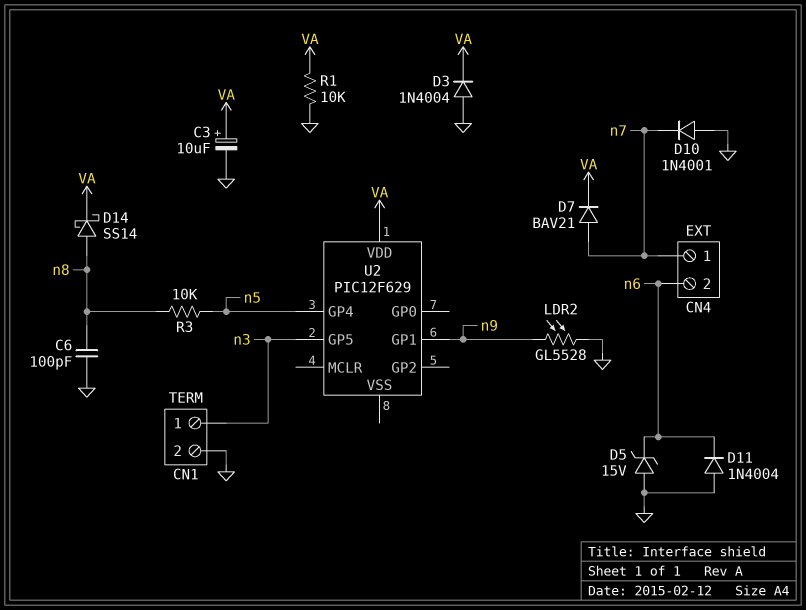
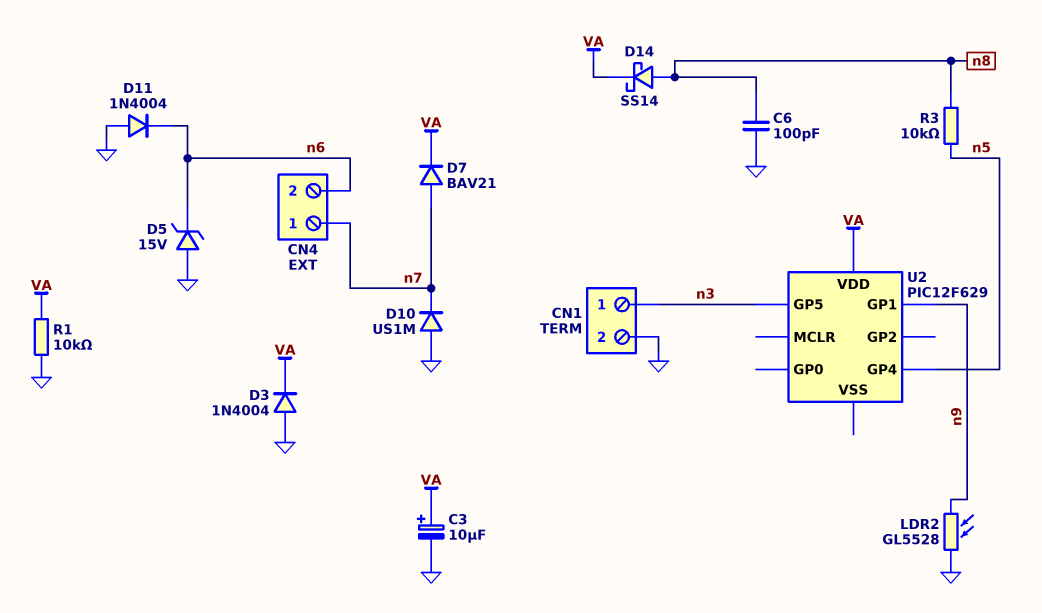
D10: diode 1N4001 (A GND, K n7) -> diode US1M (A GND, K n7)

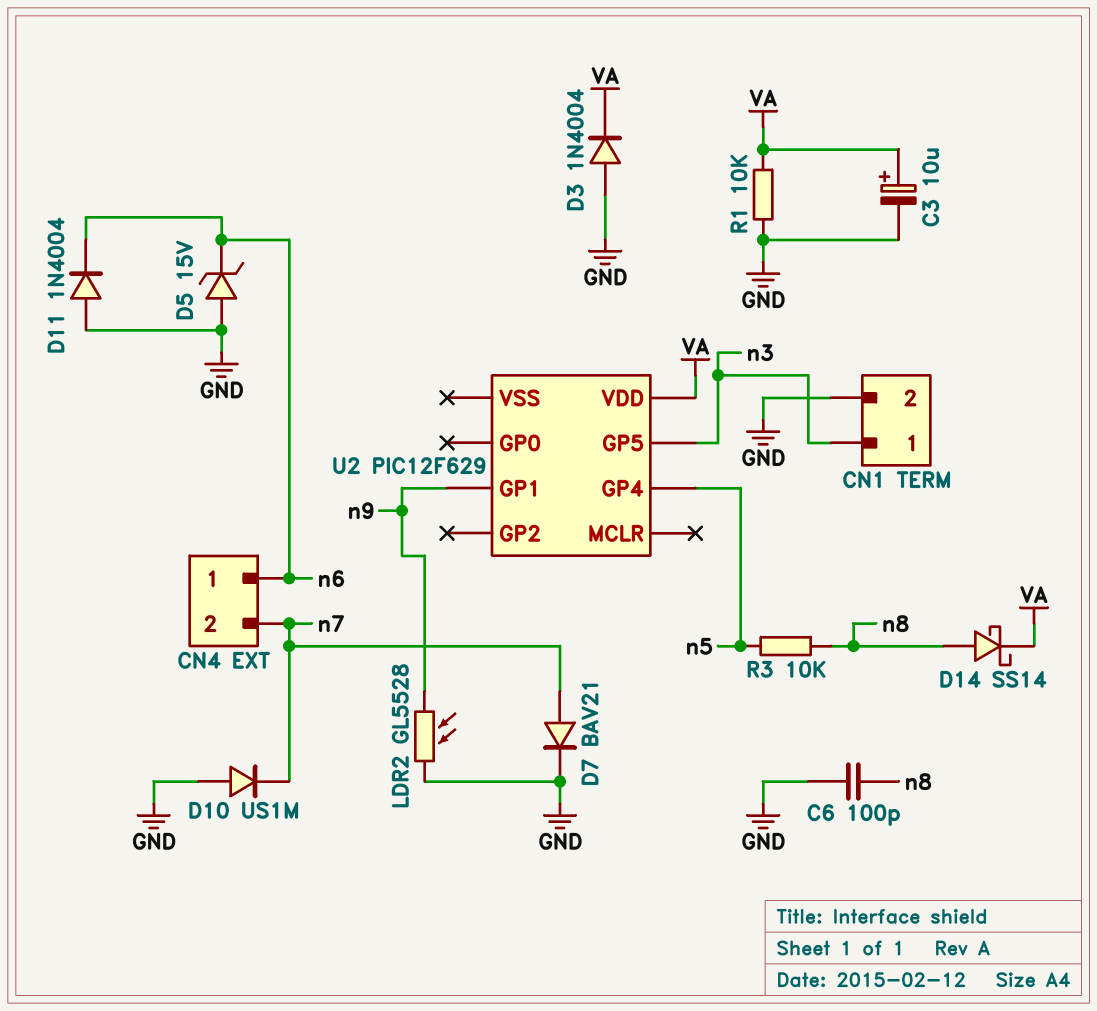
CN4 pin 1: n7 -> n6
CN4 pin 2: n6 -> n7
D7: diode BAV21 (A n7, K VA) -> diode BAV21 (A n7, K GND)

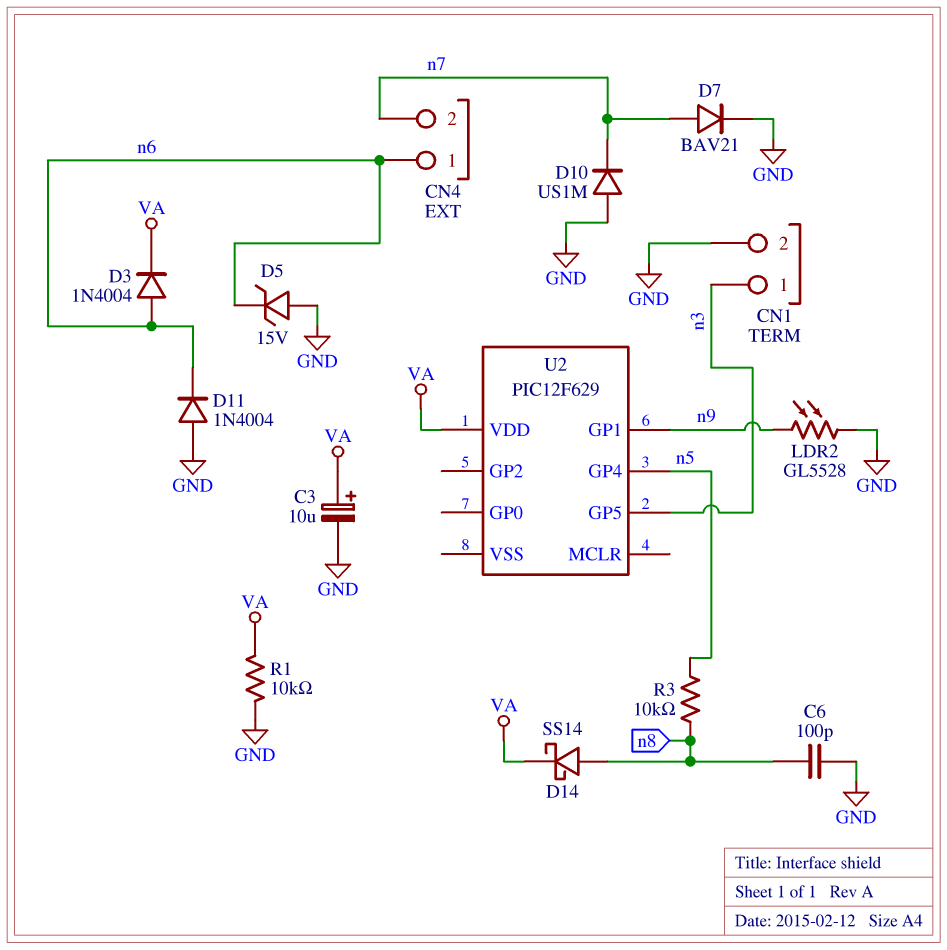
D3: diode 1N4004 (A GND, K VA) -> diode 1N4004 (A n6, K VA)

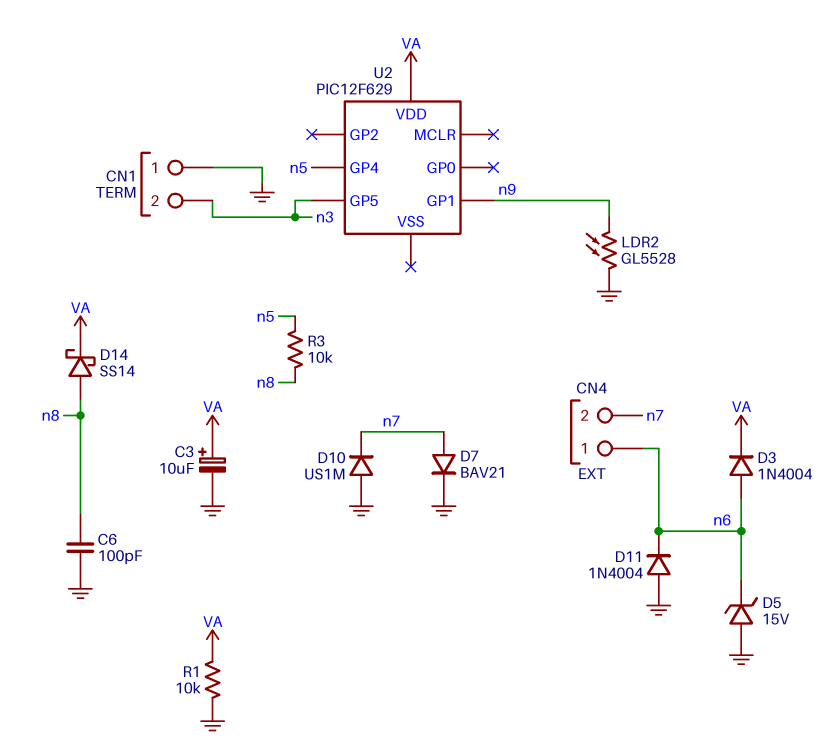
CN1 pin 1: n3 -> GND
CN1 pin 2: GND -> n3

